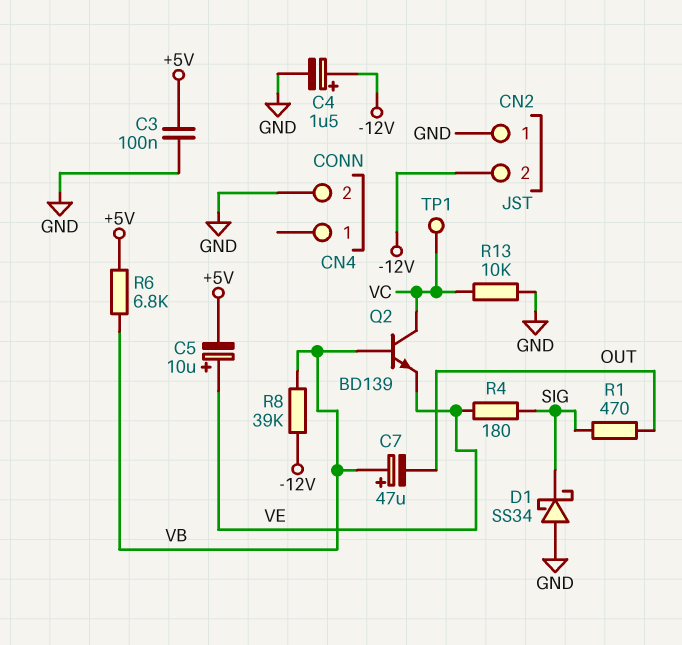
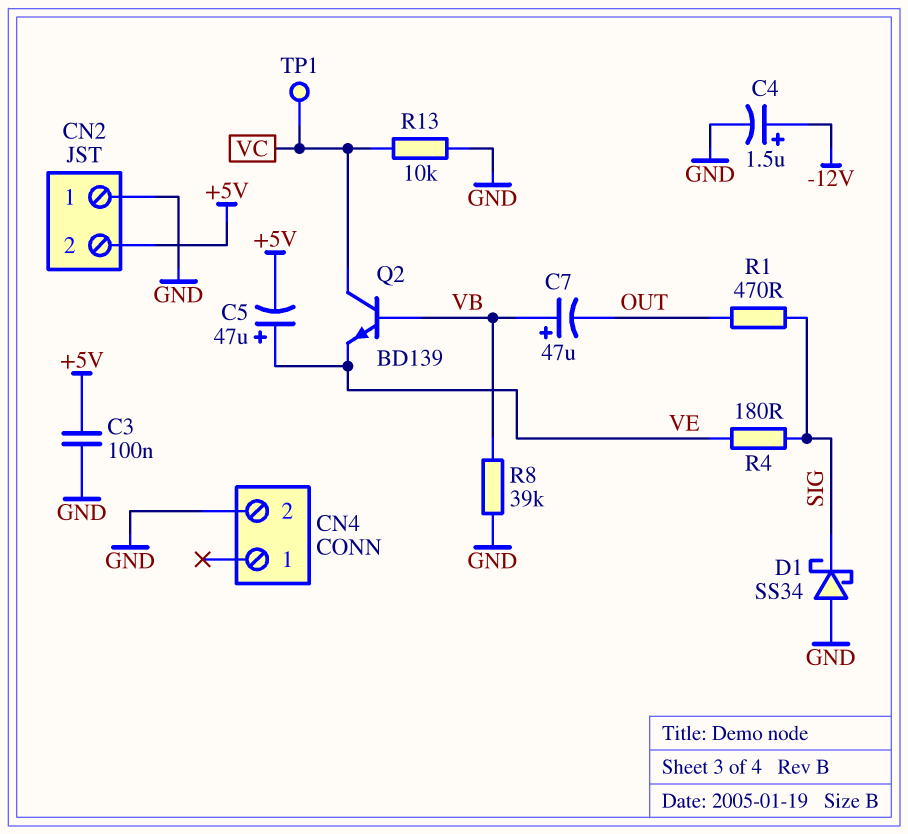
C5: 10uF (plus VE, minus +5V) -> 47uF (plus VE, minus +5V)
CN2 pin 2: -12V -> +5V
R6: 6.8k (+5V, VB) -> none
R8: 39k (-12V, VB) -> 39k (GND, VB)

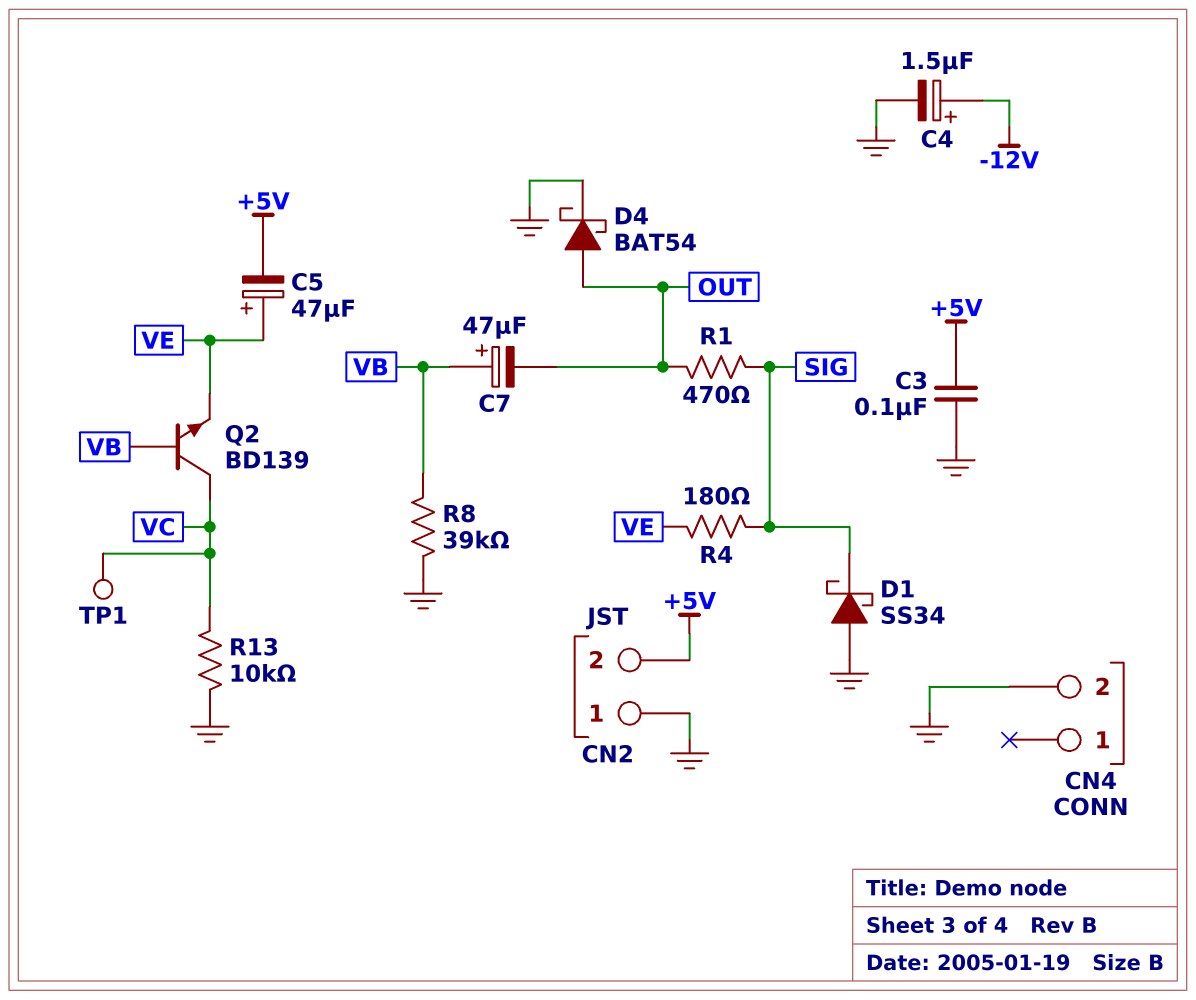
D4: none -> schottky BAT54 (A OUT, K GND)

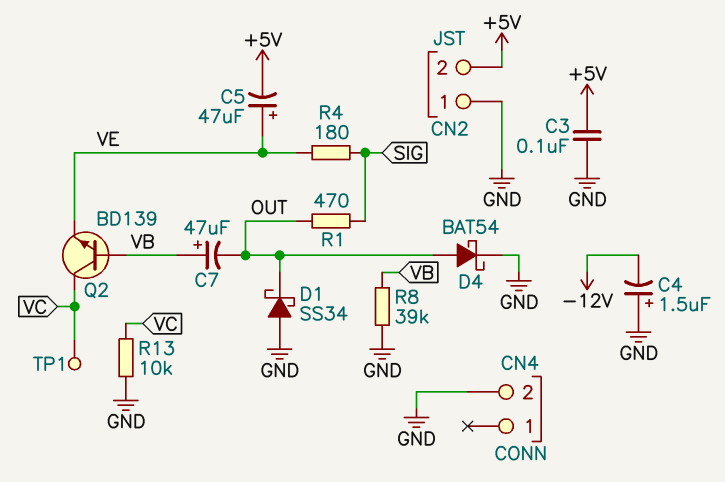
C4: 1.5uF (plus -12V, minus GND) -> 1.5uF (plus GND, minus -12V)
D1: schottky SS34 (A GND, K SIG) -> schottky SS34 (A GND, K OUT)

